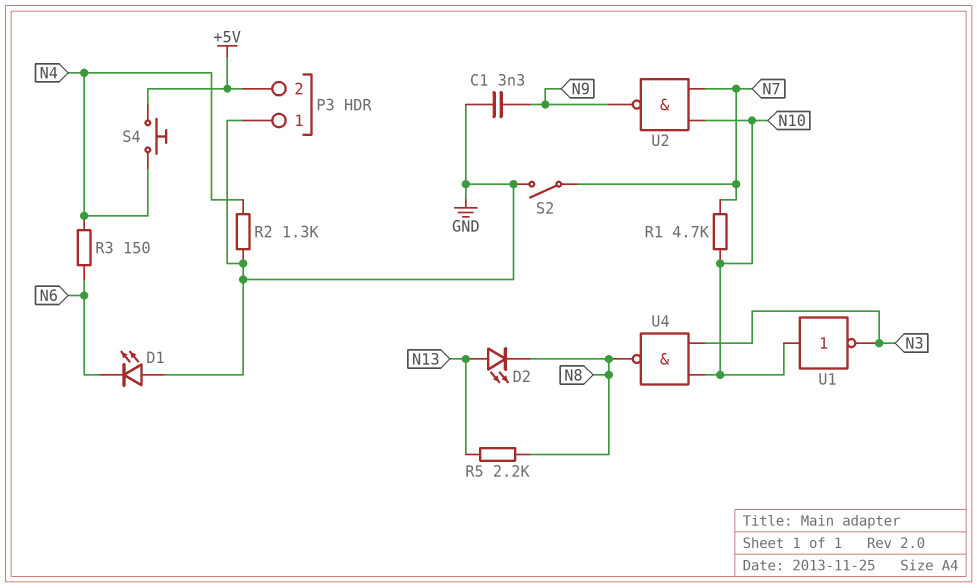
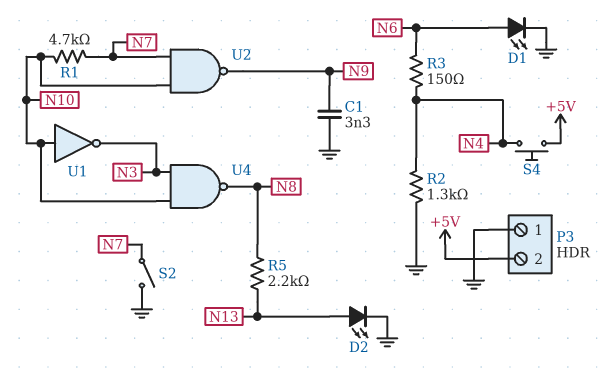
D1: LED (A GND, K N6) -> LED (A N6, K GND)
D2: LED (A N13, K N8) -> LED (A N13, K GND)

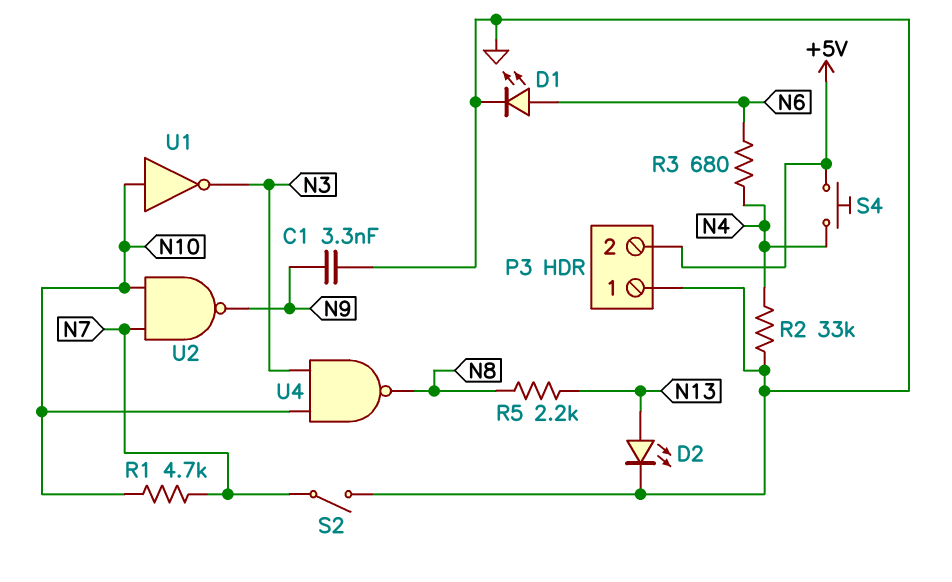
R2: 1.3k (GND, N4) -> 33k (GND, N4)
R3: 150 (N4, N6) -> 680 (N4, N6)

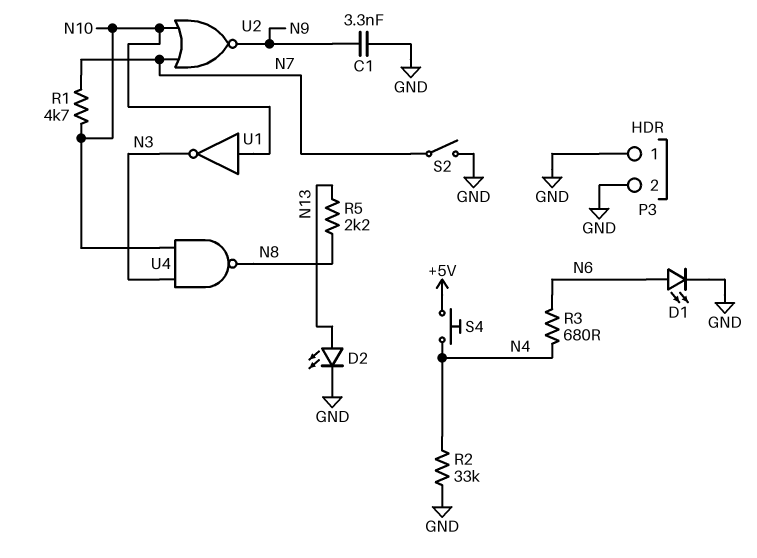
P3 pin 2: +5V -> GND
U2: NAND (in N7, in N10, out N9) -> NOR (in N7, in N10, out N9)

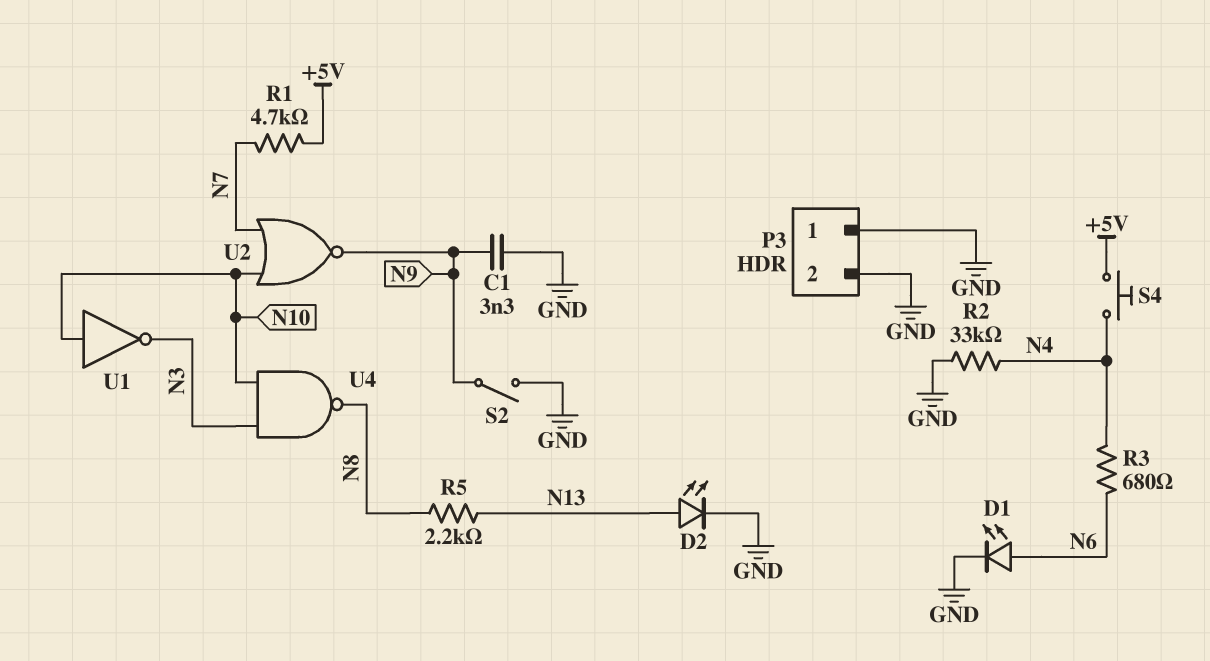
R1: 4.7k (N7, N10) -> 4.7k (+5V, N7)
S2: switch (GND, N7) -> switch (GND, N9)

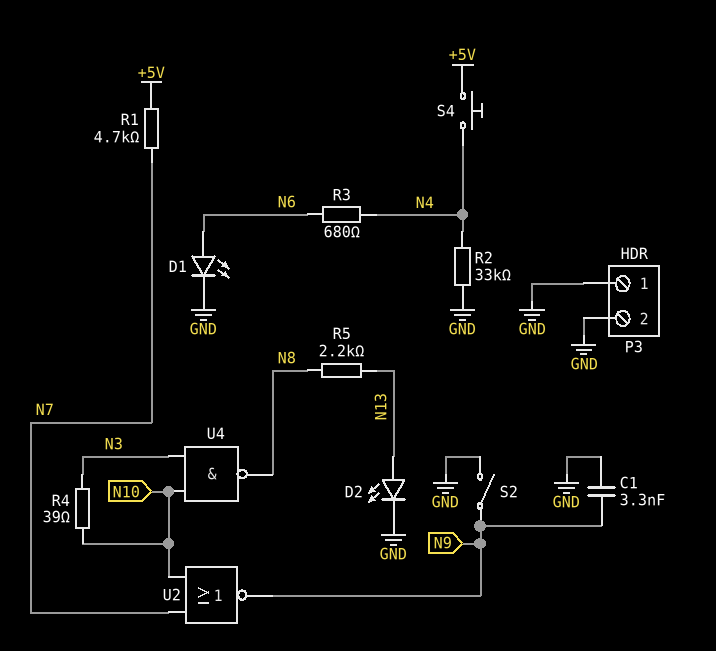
R4: none -> 39 (N3, N10)
U1: NOT (in N10, out N3) -> none

